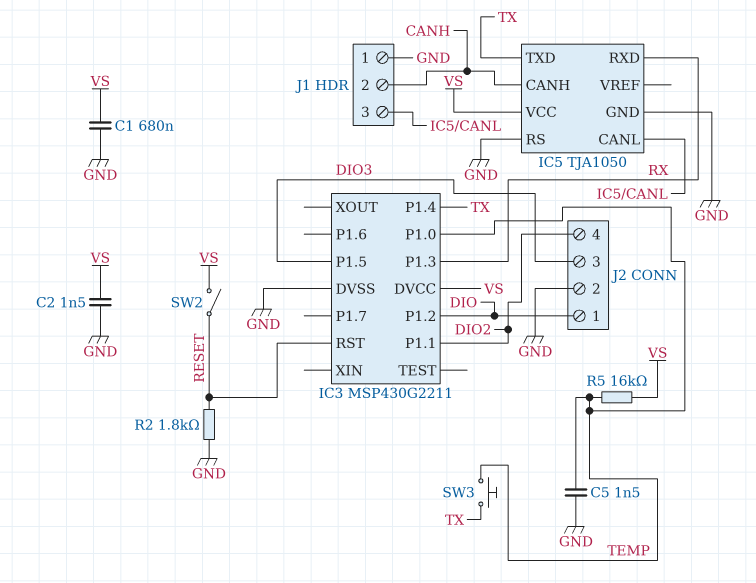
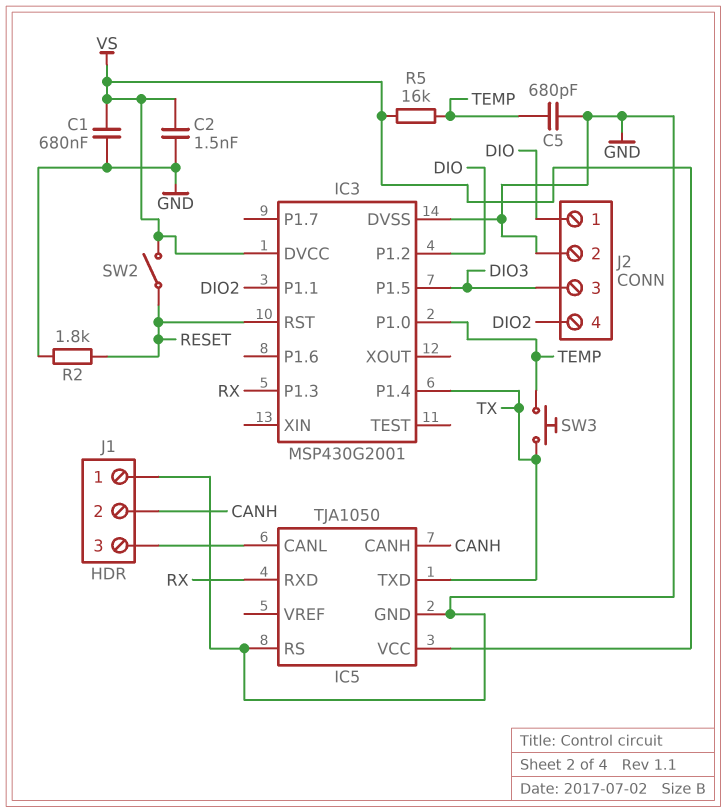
C5: 1.5nF (GND, TEMP) -> 680pF (GND, TEMP)
IC3: MSP430G2211 -> MSP430G2001

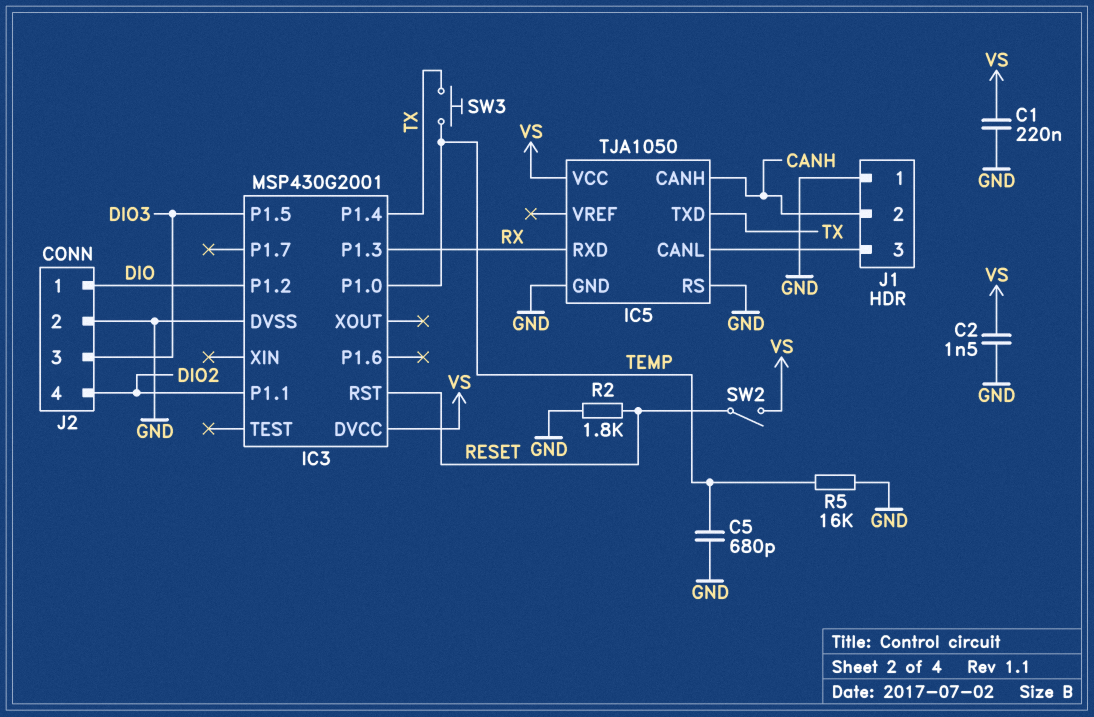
C1: 680nF (GND, VS) -> 220nF (GND, VS)
R5: 16k (TEMP, VS) -> 16k (GND, TEMP)

